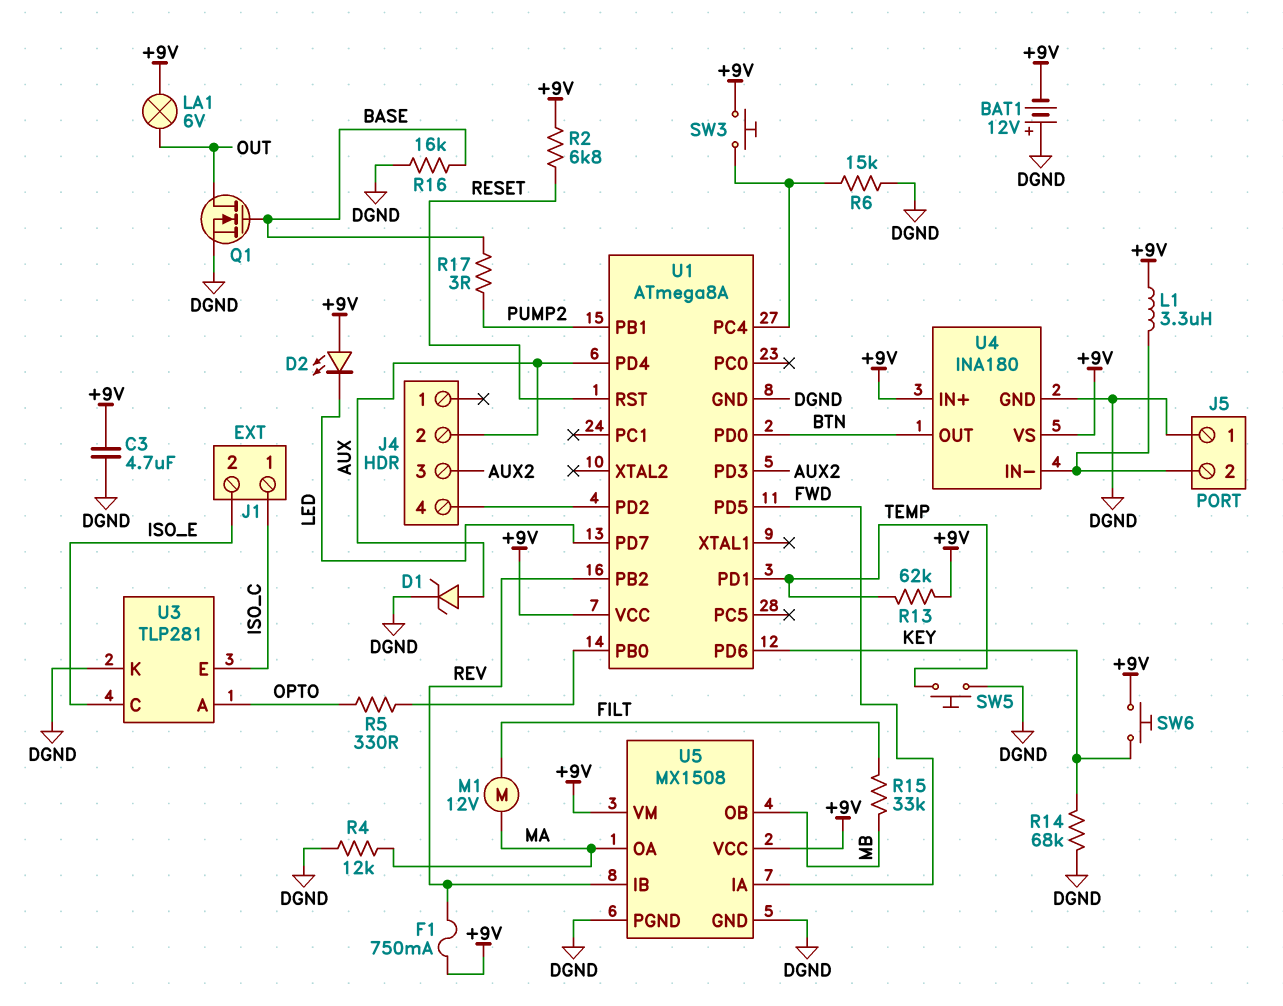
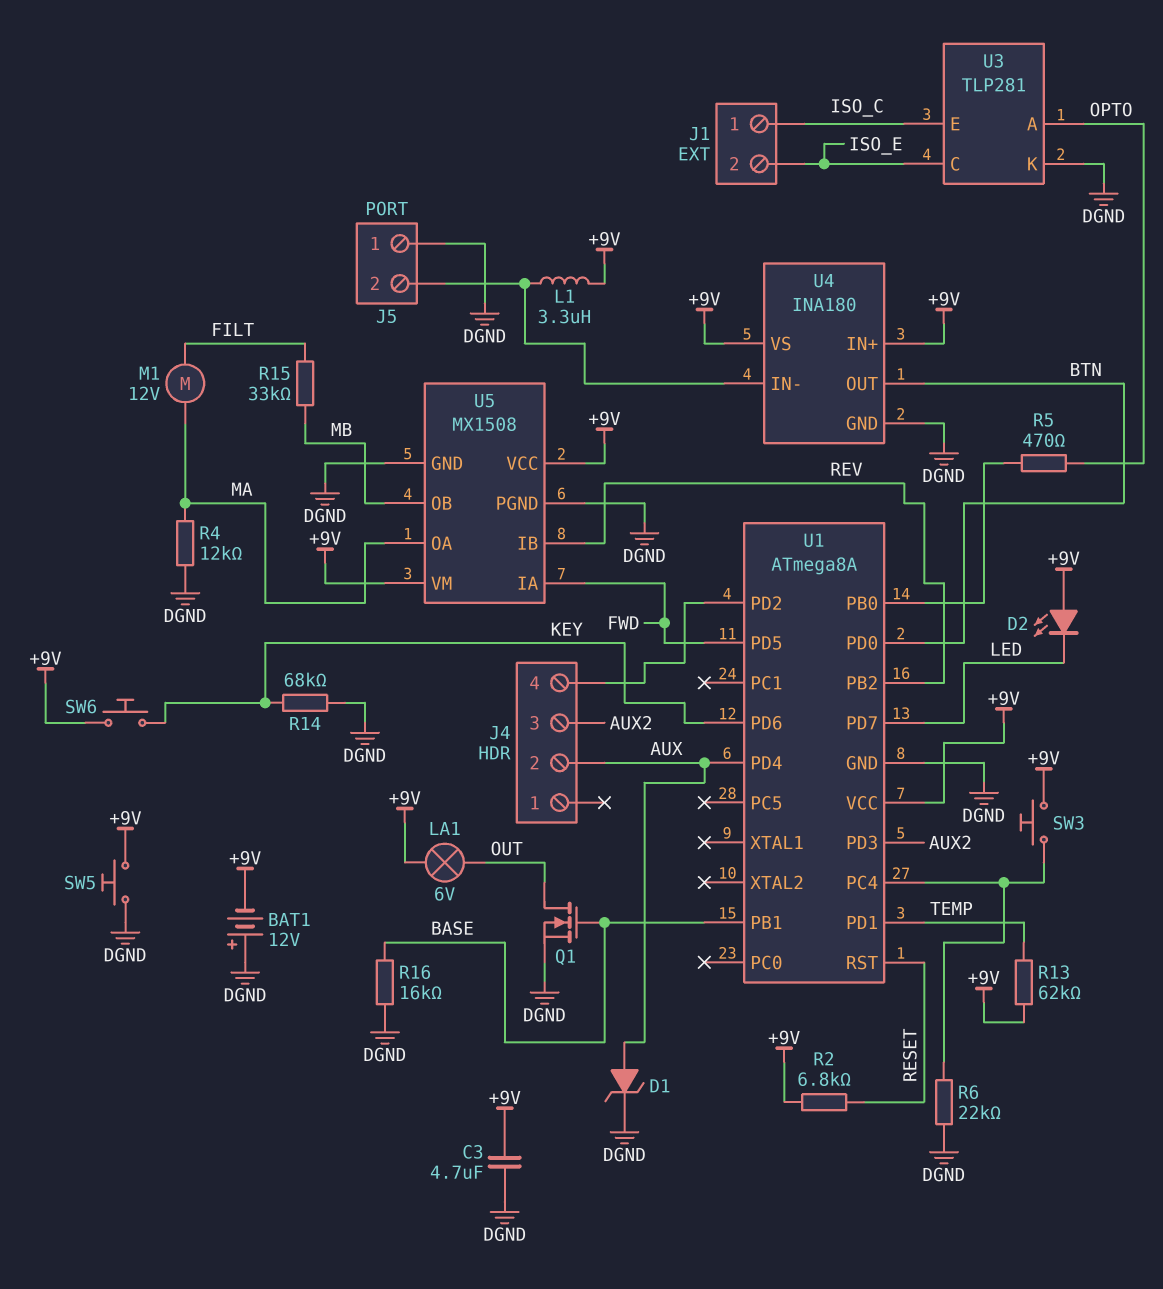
F1: 750mA (+9V, REV) -> none
R5: 330 (OPTO, U1/PB0) -> 470 (OPTO, U1/PB0)
R6: 15k (DGND, U1/PC4) -> 22k (DGND, U1/PC4)
R17: 3 (BASE, PUMP2) -> none
SW5: button (DGND, TEMP) -> button (+9V, DGND)
U1 pin PB1: PUMP2 -> BASE

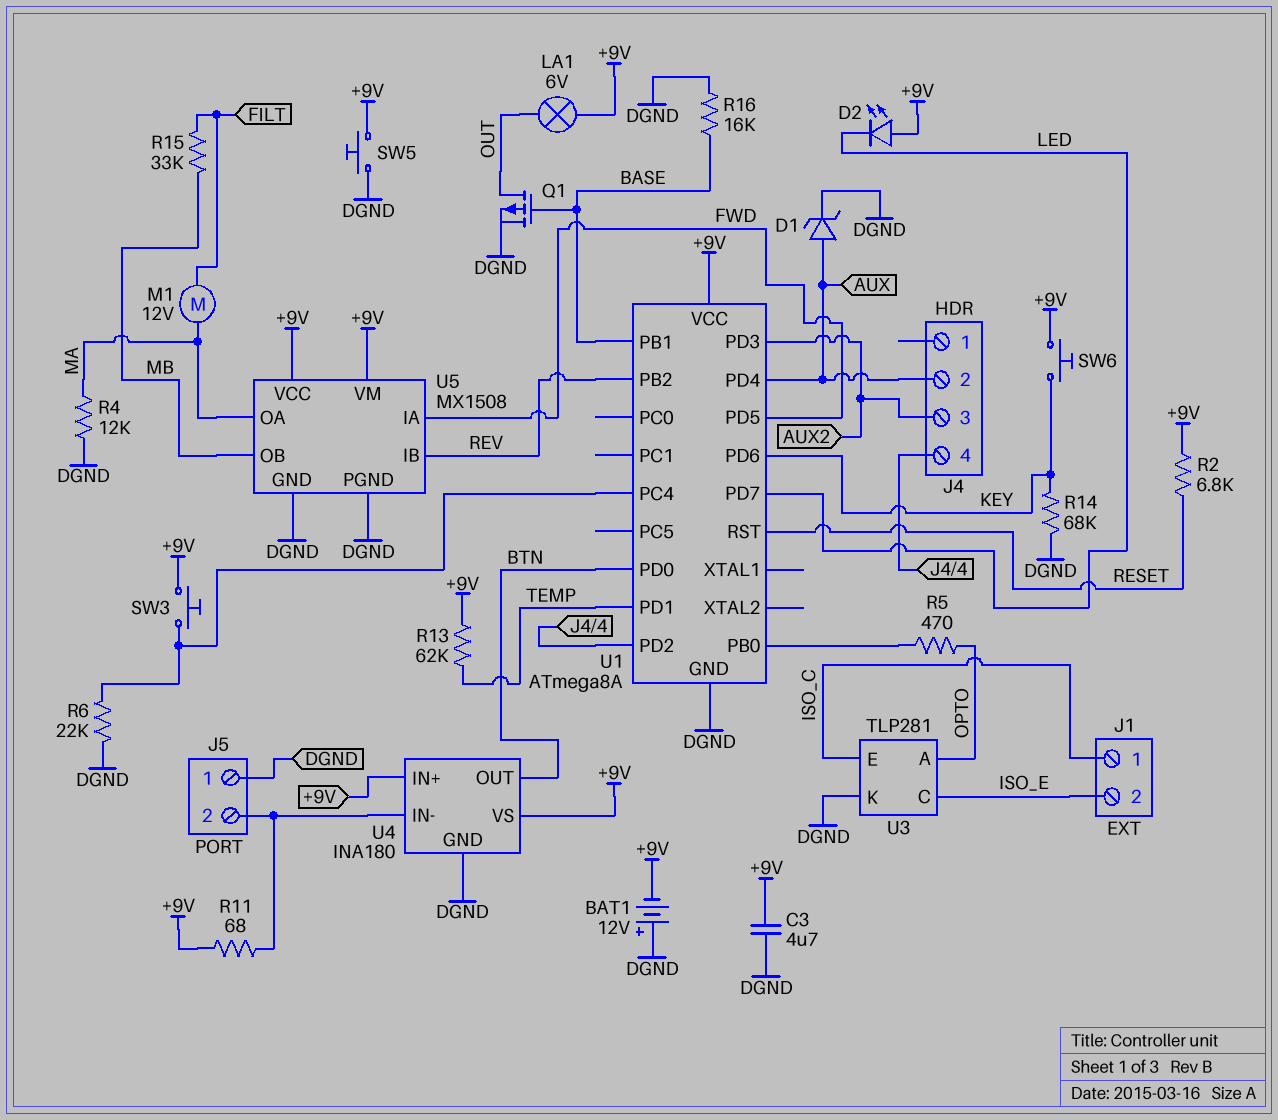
L1: 3.3uH (+9V, J5/2) -> none
Q1: NMOS (G BASE, D OUT, S DGND) -> PMOS (G BASE, D OUT, S DGND)
R11: none -> 68 (+9V, J5/2)

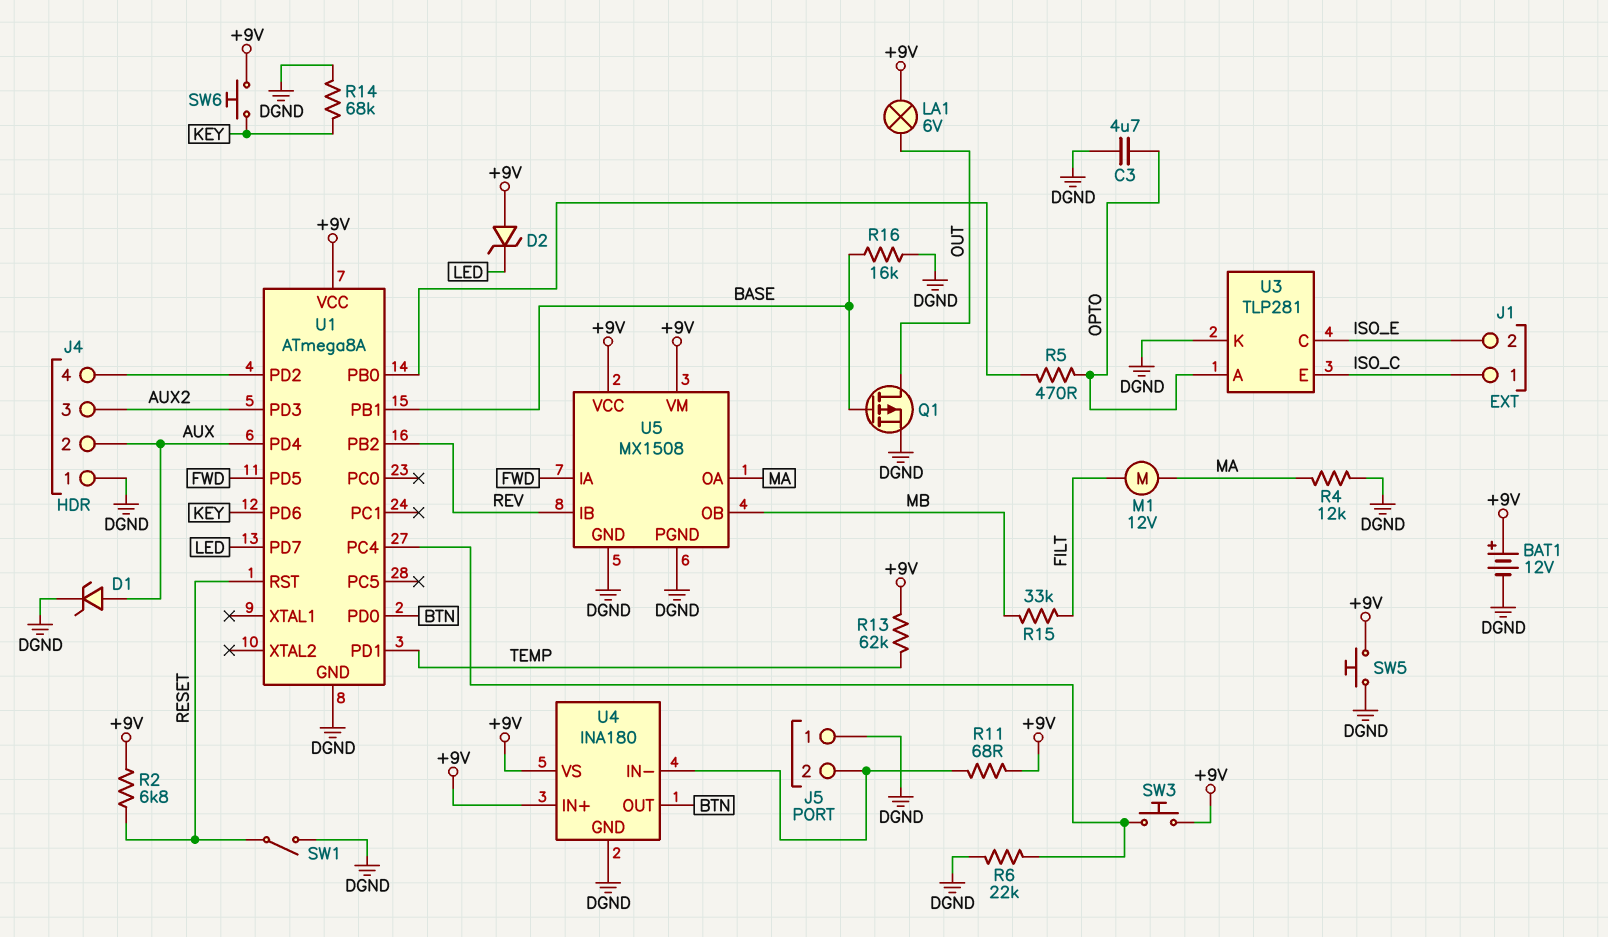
BAT1: 12V (plus DGND, minus +9V) -> 12V (plus +9V, minus DGND)
C3: 4.7uF (+9V, DGND) -> 4.7uF (DGND, OPTO)
D2: LED (A +9V, K LED) -> zener (A +9V, K LED)
J4 pin 1: none -> DGND
SW1: none -> switch (DGND, RESET)

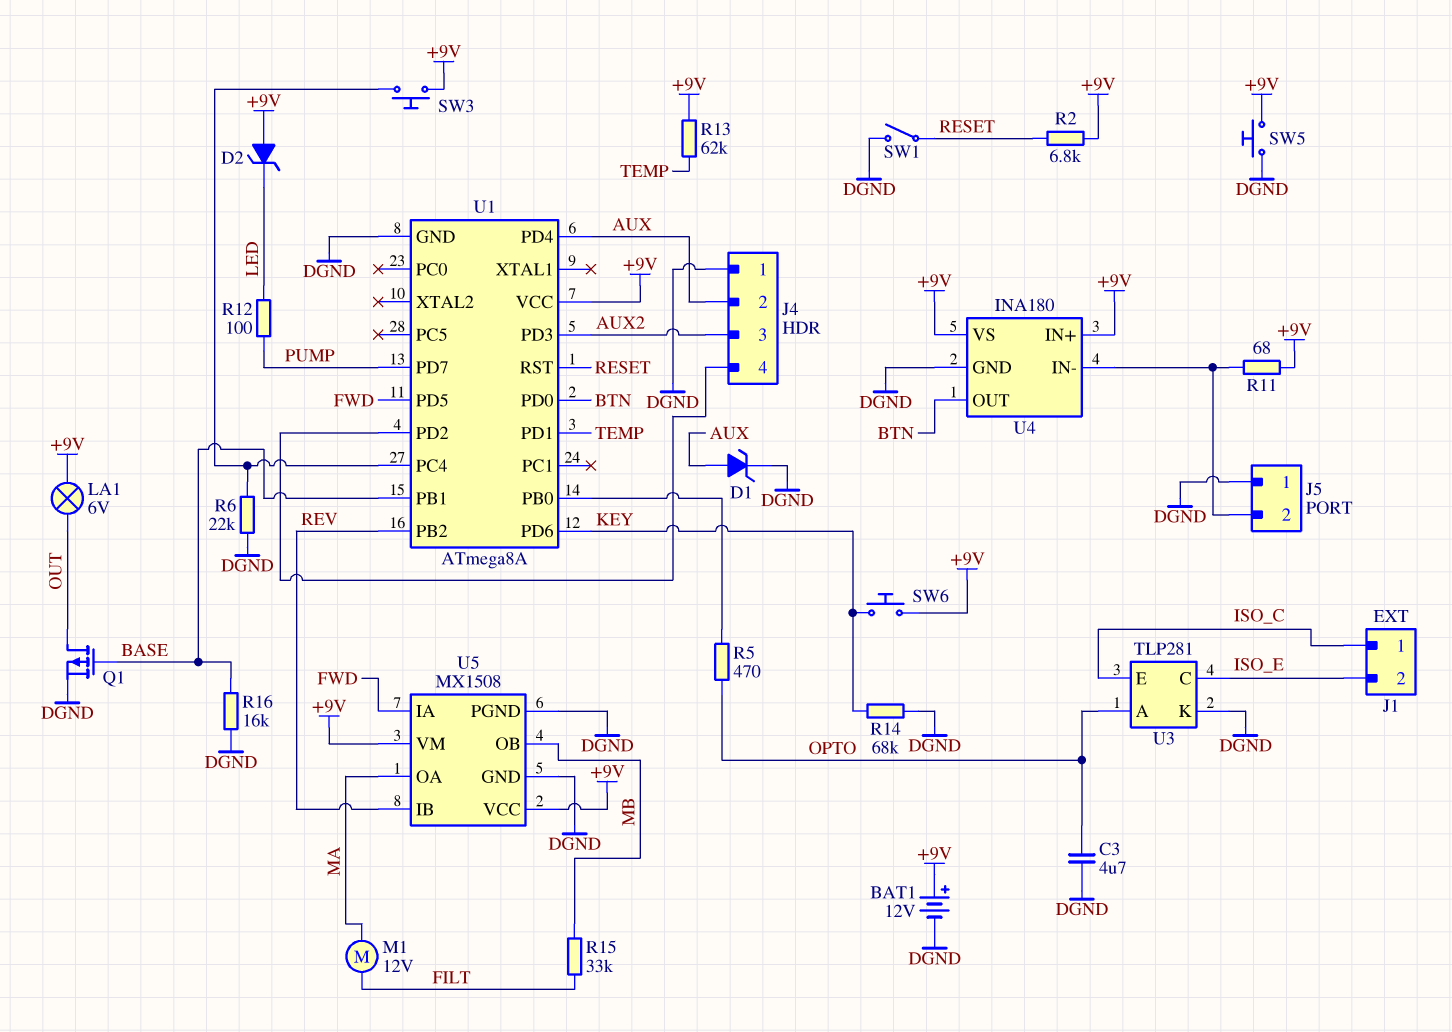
R4: 12k (DGND, MA) -> none
R12: none -> 100 (LED, PUMP)
U1 pin PD7: LED -> PUMP

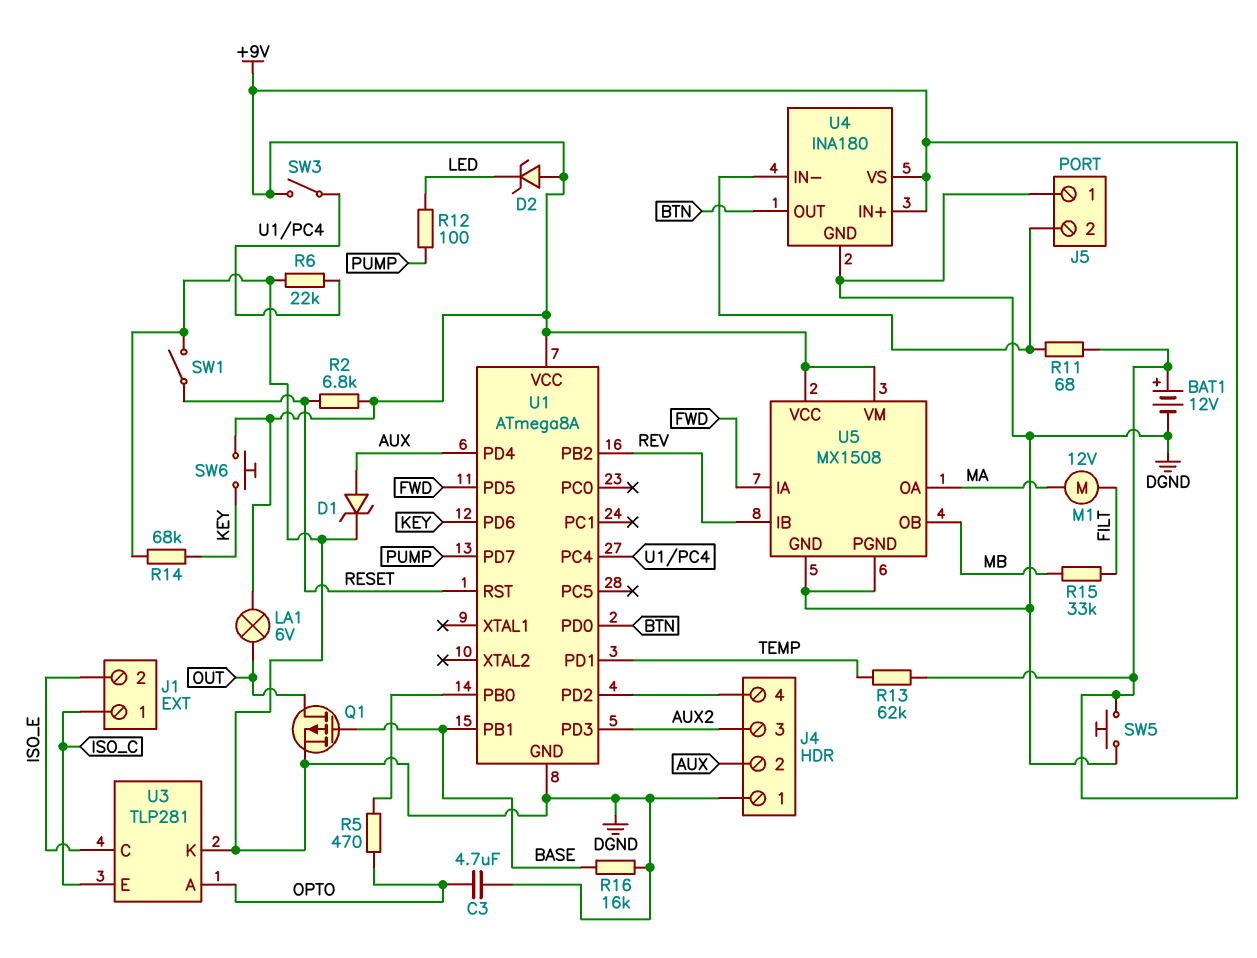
SW3: button (+9V, U1/PC4) -> switch (+9V, U1/PC4)

